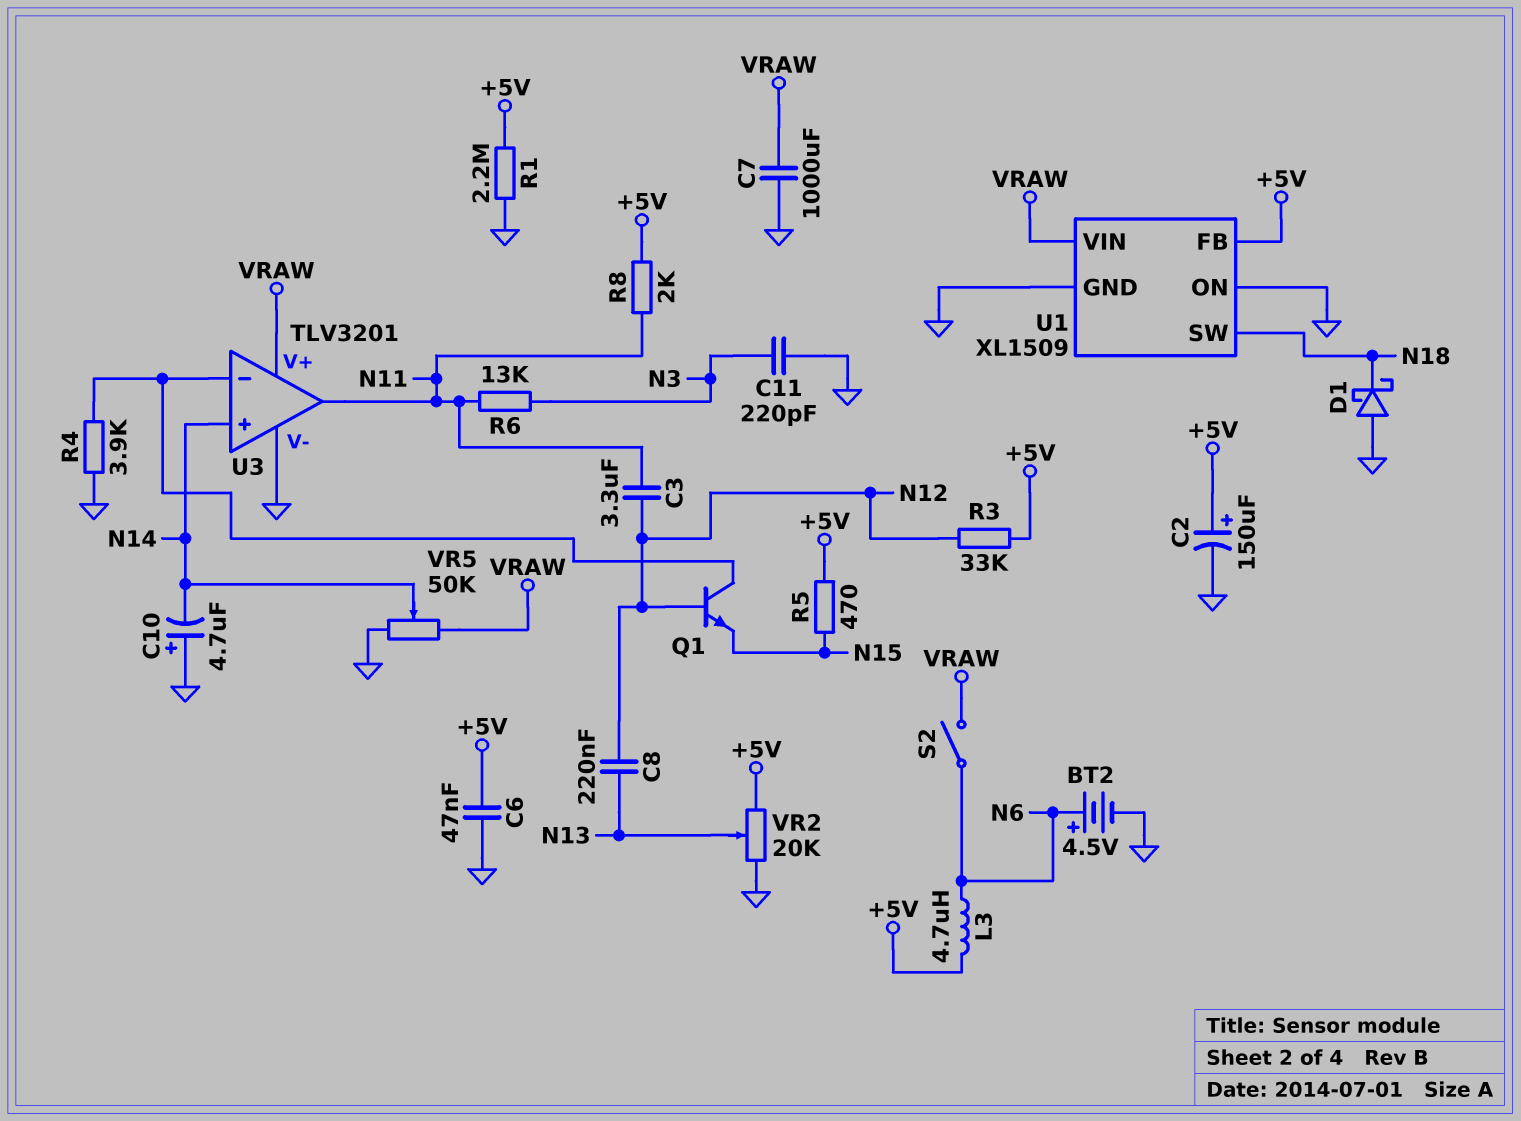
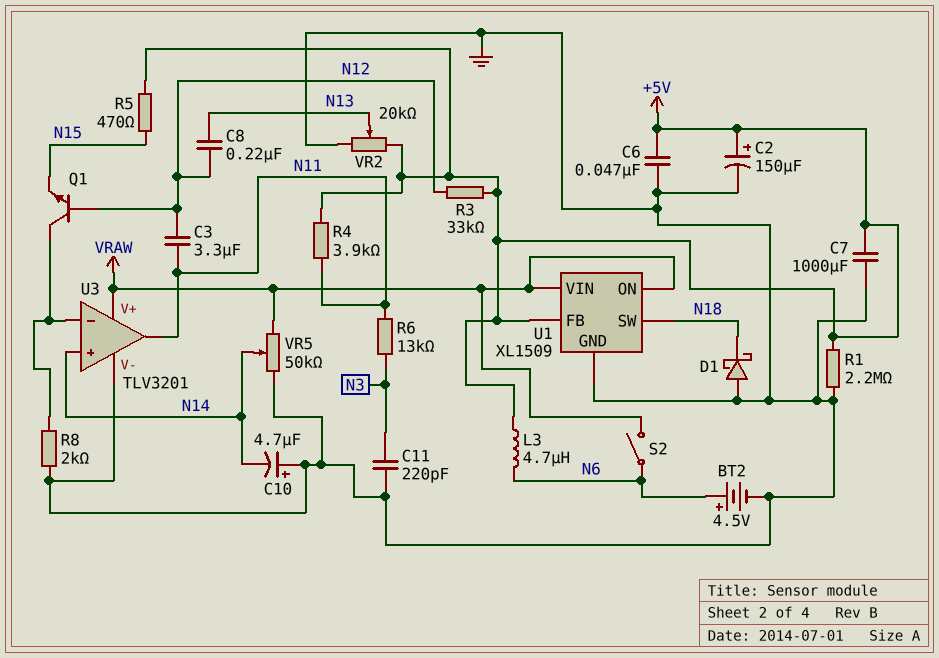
C7: 1000uF (GND, VRAW) -> 1000uF (+5V, GND)
R4: 3.9k (GND, U3/in-) -> 3.9k (+5V, N11)
R8: 2k (+5V, N11) -> 2k (GND, U3/in-)
U1 pin ON: GND -> VRAW

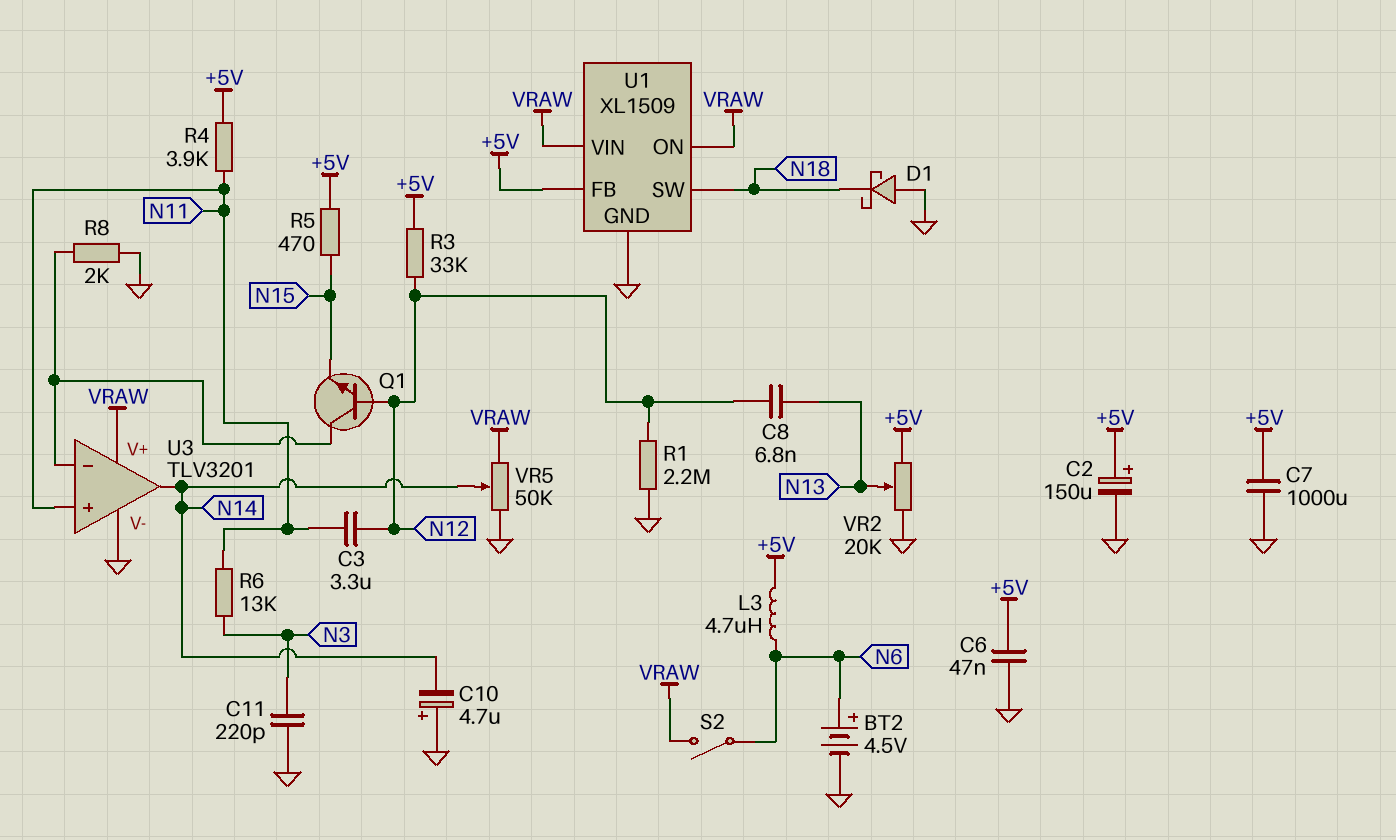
C8: 220nF (N12, N13) -> 6.8nF (N12, N13)
R1: 2.2M (+5V, GND) -> 2.2M (GND, N12)
U3 pin in+: N14 -> N11
U3 pin out: N11 -> N14

